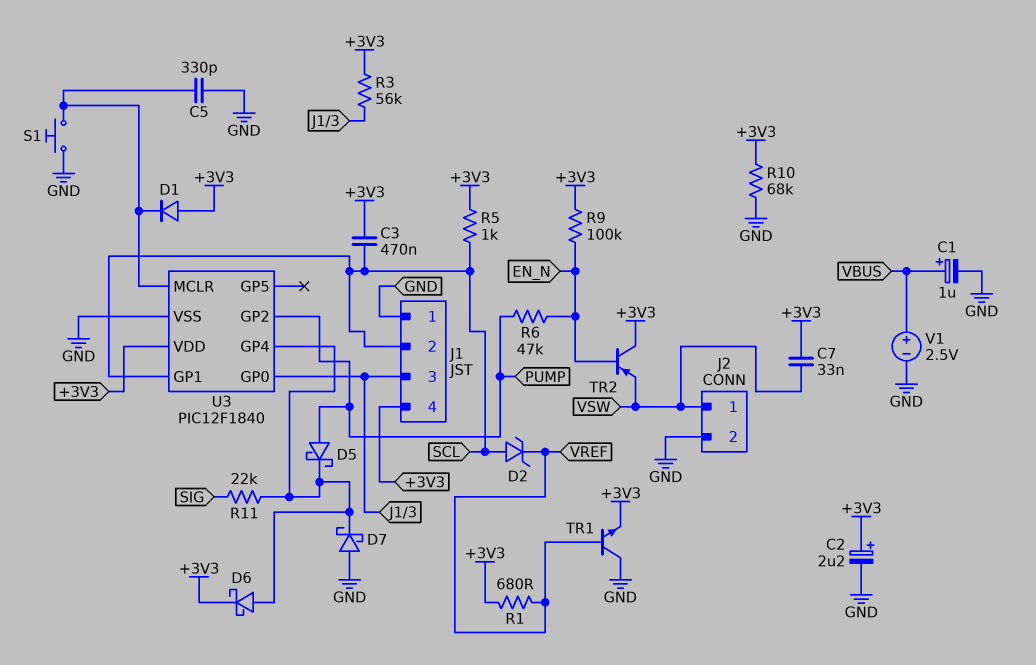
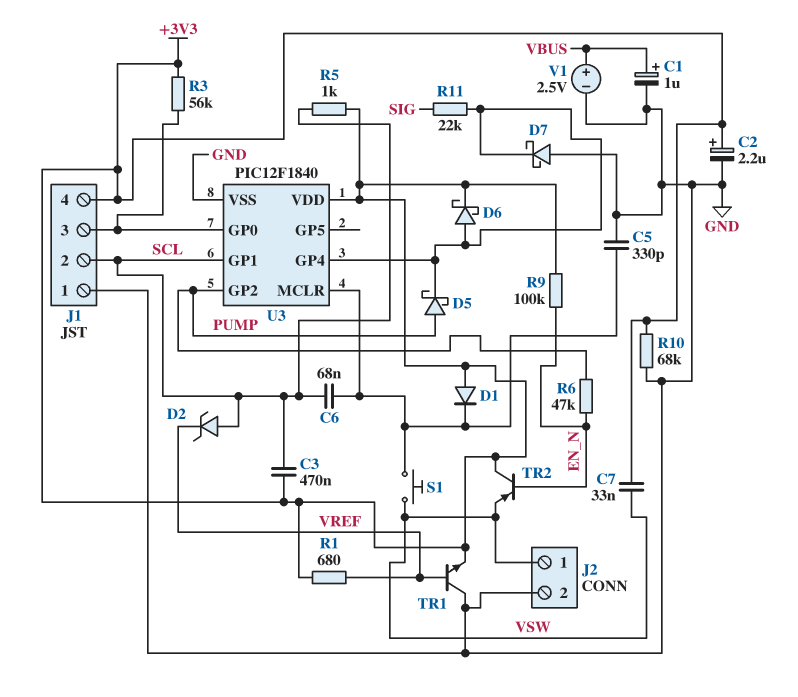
C6: none -> 68nF (SCL, U3/MCLR)
S1: button (GND, U3/MCLR) -> button (U3/MCLR, VSW)

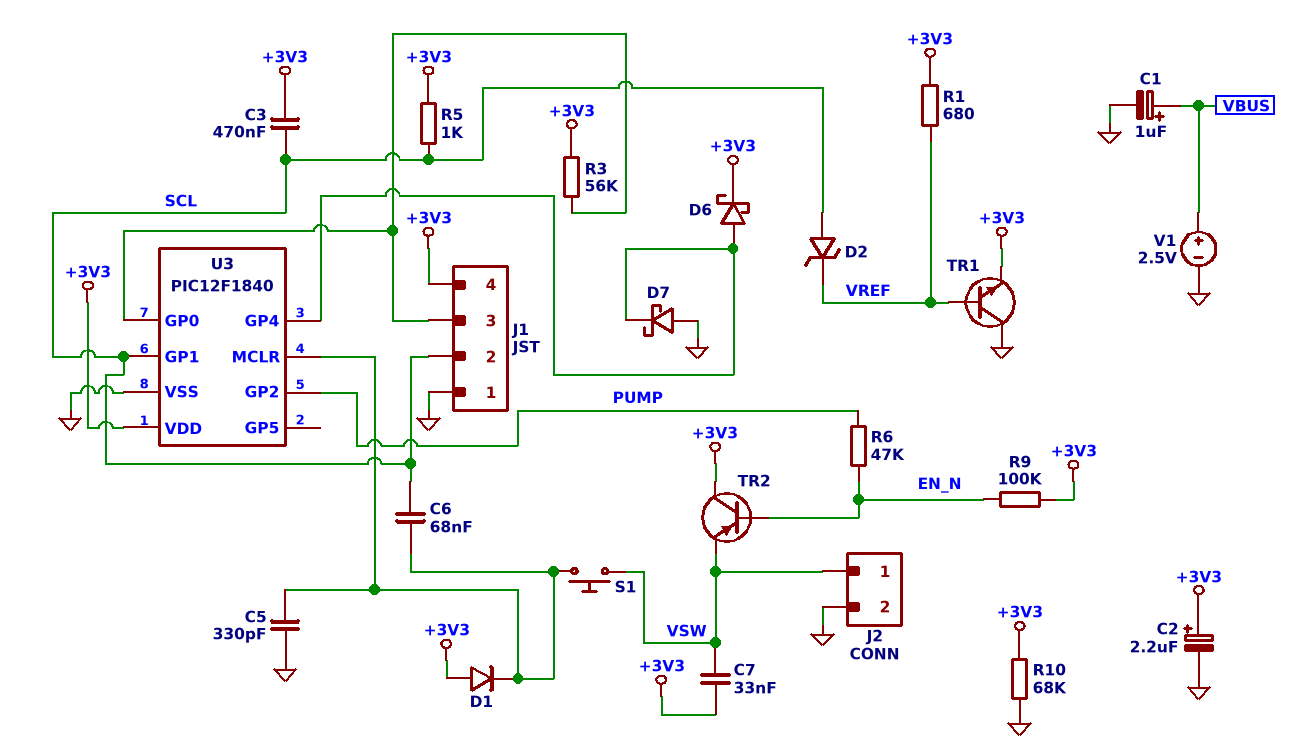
D5: schottky (A PUMP, K U3/GP4) -> none
R11: 22k (SIG, U3/GP4) -> none

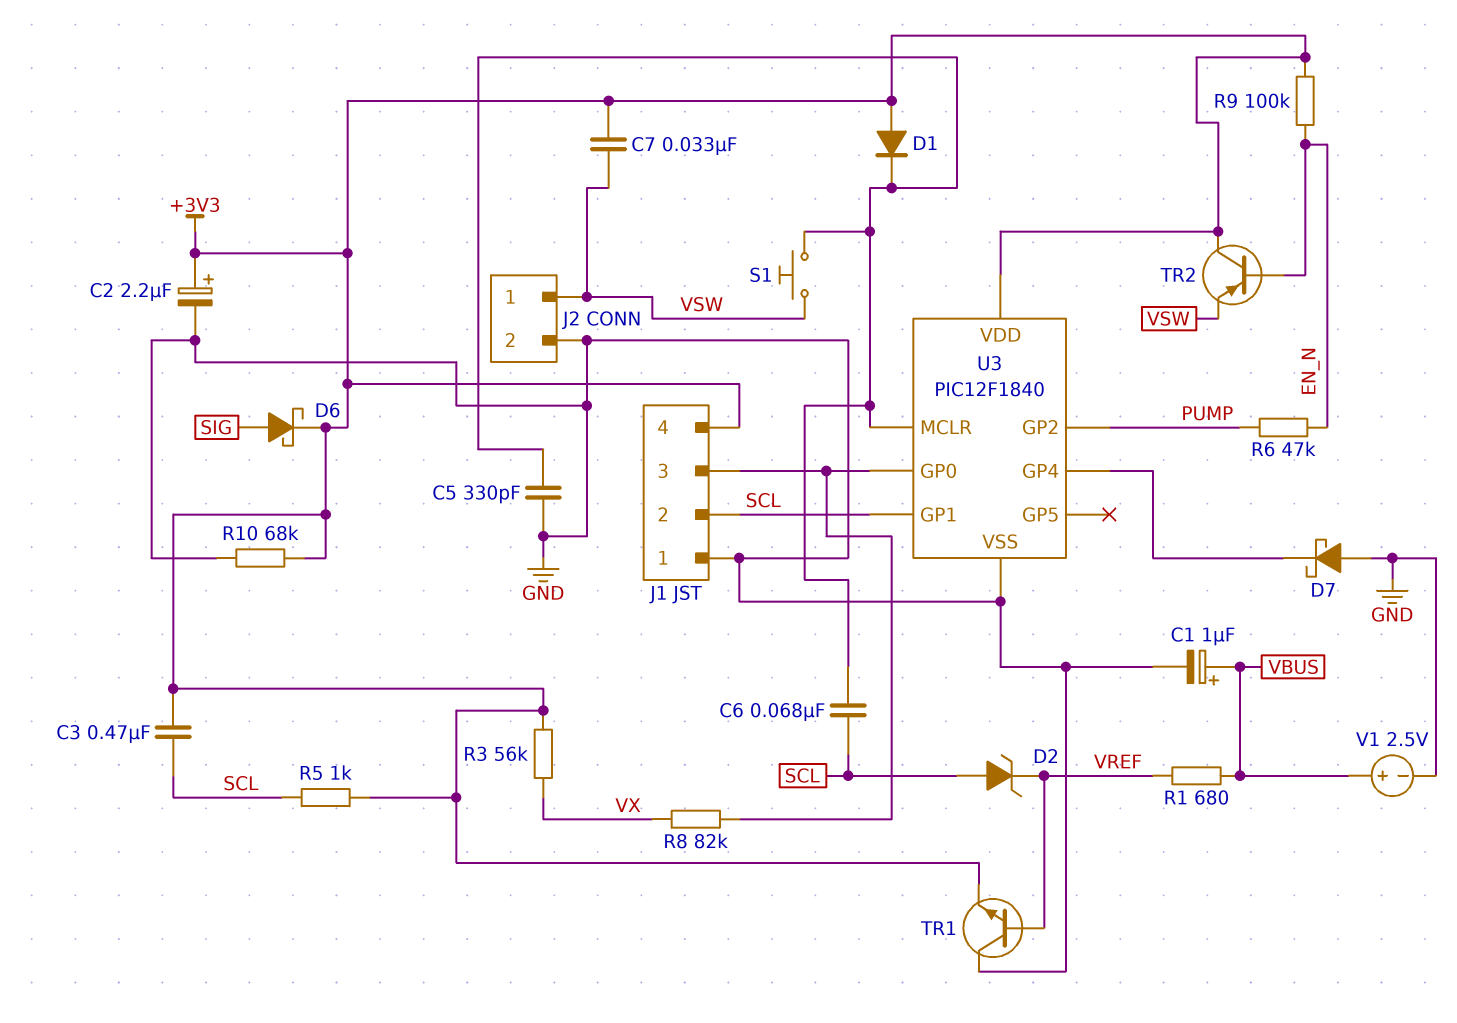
D6: schottky (A U3/GP4, K +3V3) -> schottky (A SIG, K +3V3)
R1: 680 (+3V3, VREF) -> 680 (VBUS, VREF)
R3: 56k (+3V3, J1/3) -> 56k (+3V3, VX)
R8: none -> 82k (J1/3, VX)

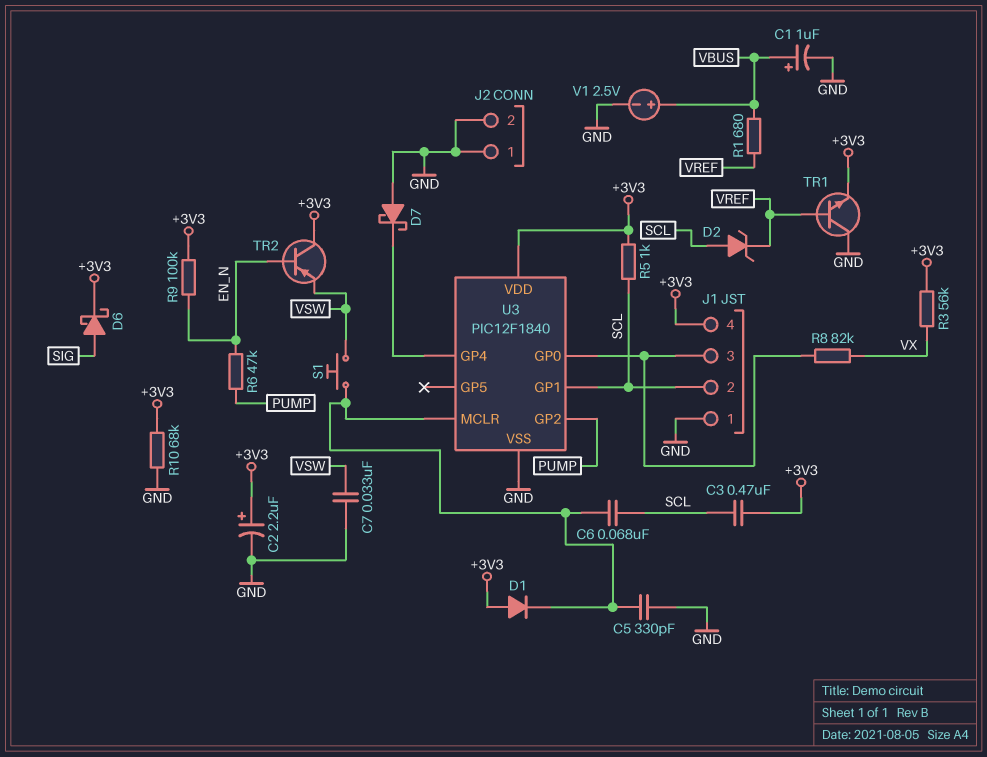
C7: 33nF (+3V3, VSW) -> 33nF (GND, VSW)
J2 pin 1: VSW -> GND

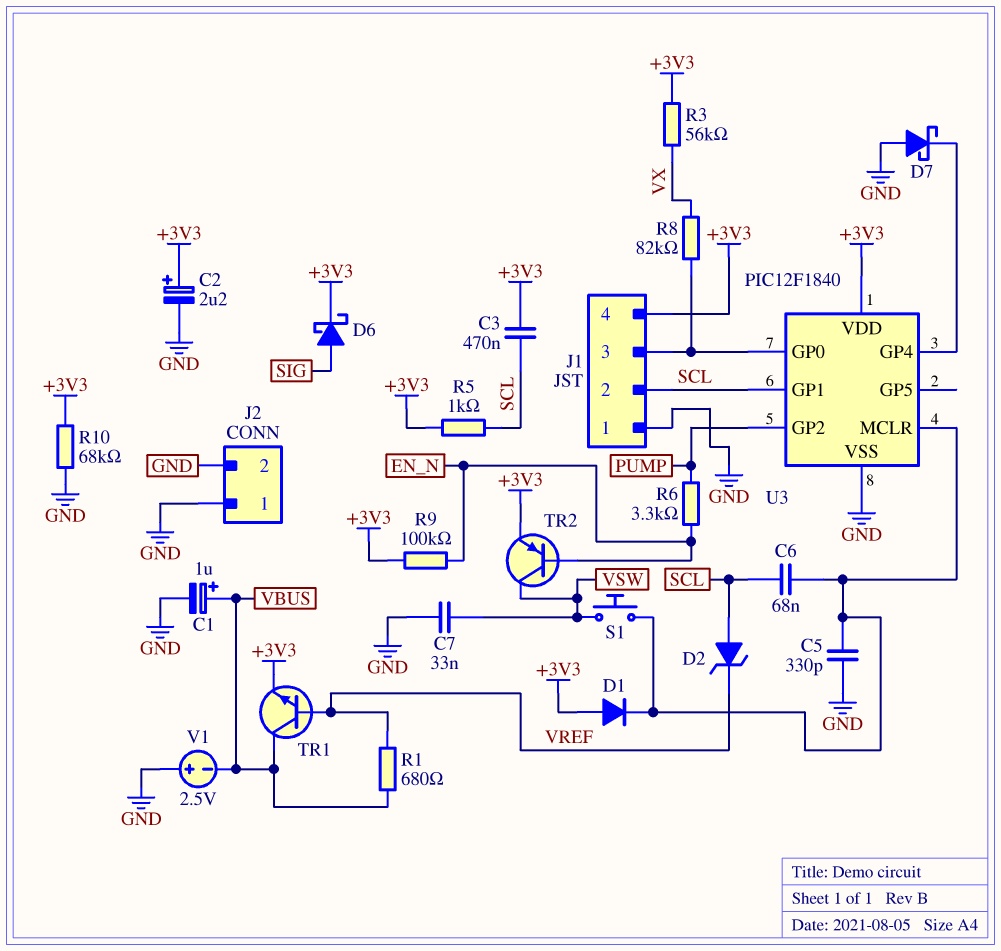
R6: 47k (EN_N, PUMP) -> 3.3k (EN_N, PUMP)
TR1: NPN (B VREF, C GND, E +3V3) -> NPN (B VREF, C VBUS, E +3V3)
TR2: PNP (B EN_N, C +3V3, E VSW) -> PNP (B EN_N, C VSW, E +3V3)
V1: 2.5V (plus VBUS, minus GND) -> 2.5V (plus GND, minus VBUS)

